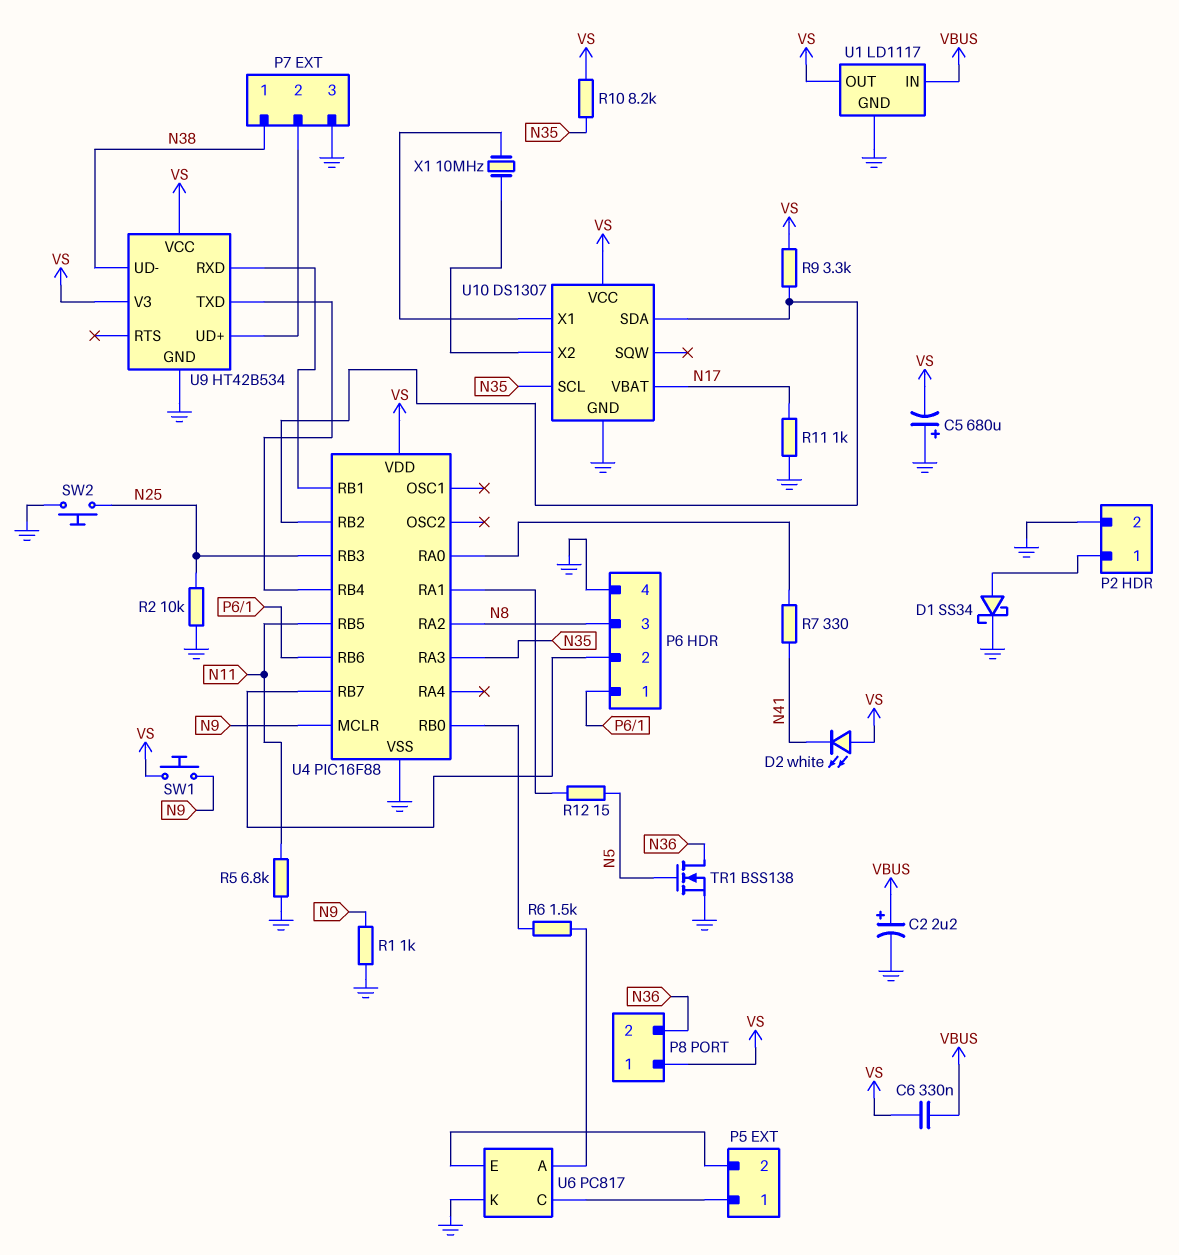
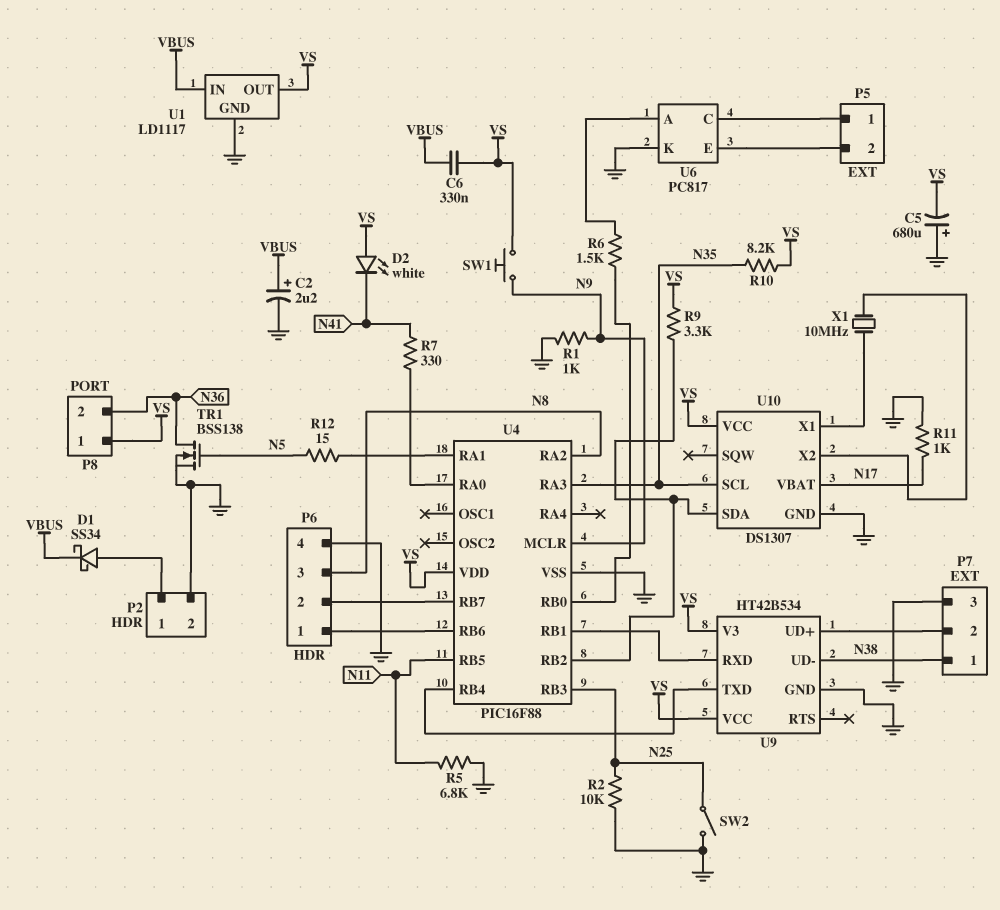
D1: schottky SS34 (A P2/1, K GND) -> schottky SS34 (A P2/1, K VBUS)
SW2: button (GND, N25) -> switch (GND, N25)

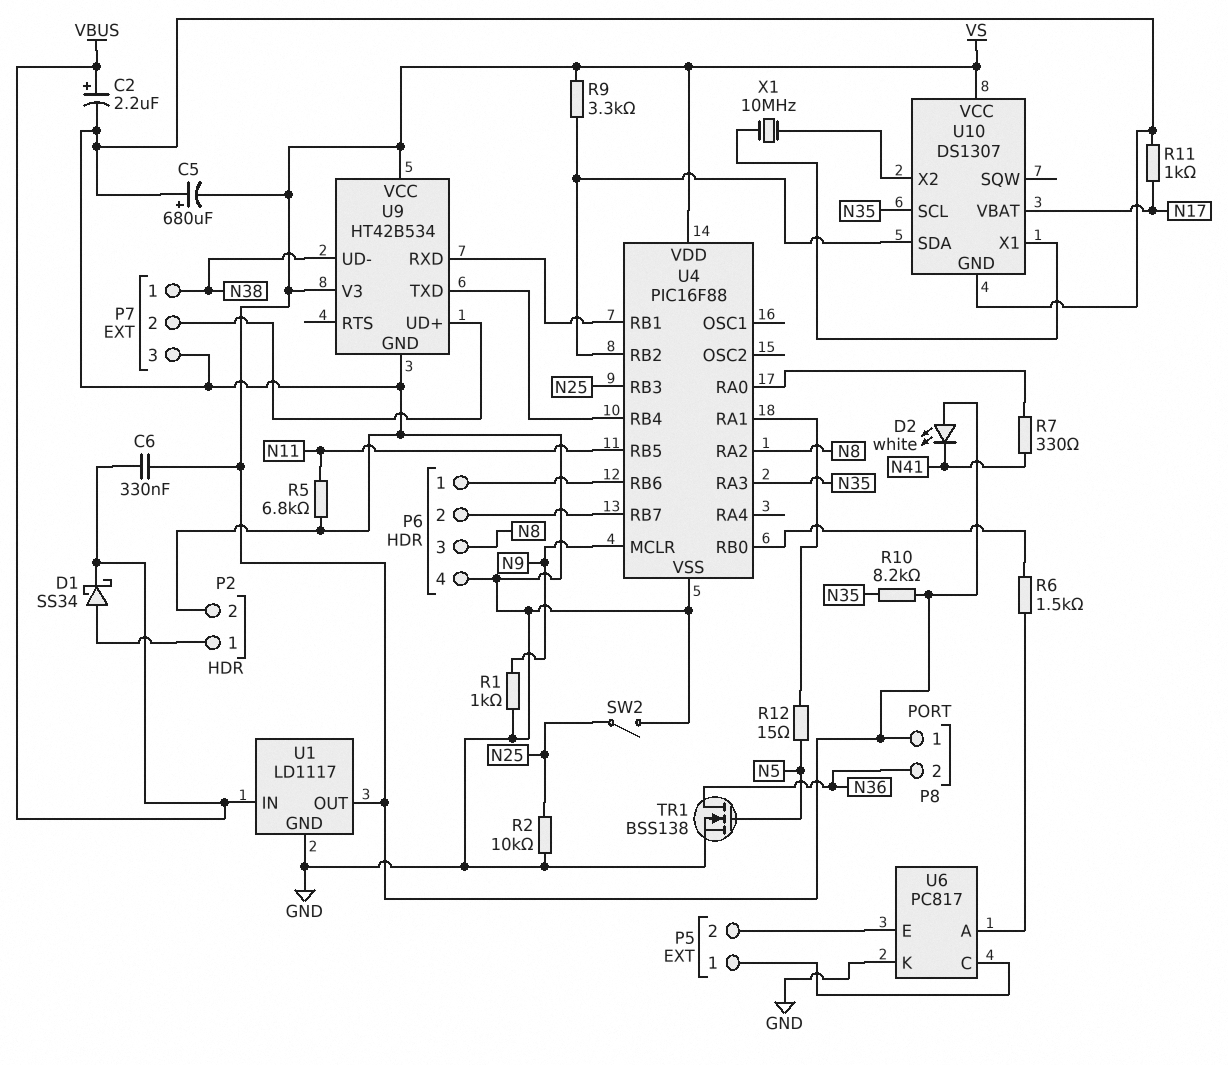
SW1: button (N9, VS) -> none

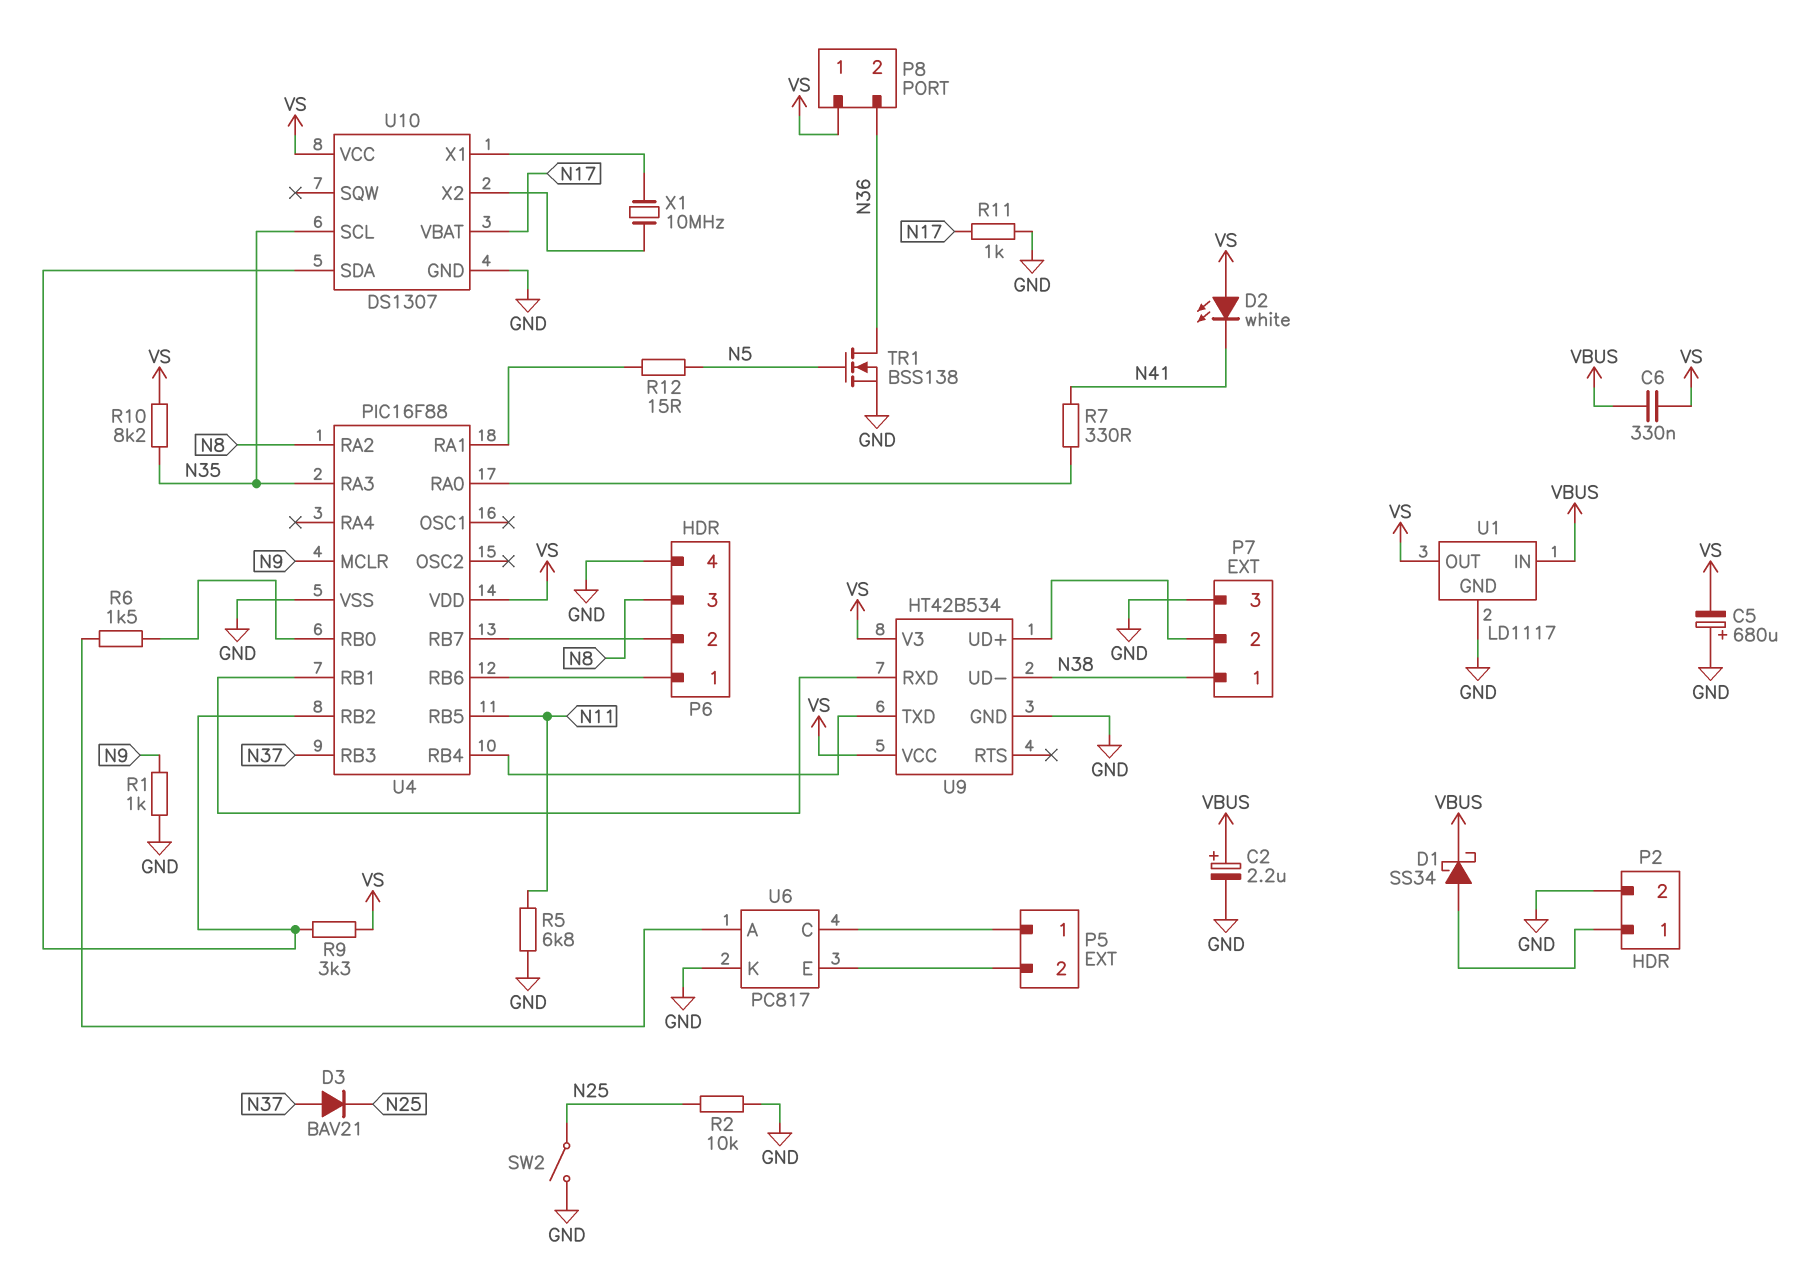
D3: none -> diode BAV21 (A N37, K N25)
U4 pin RB3: N25 -> N37

